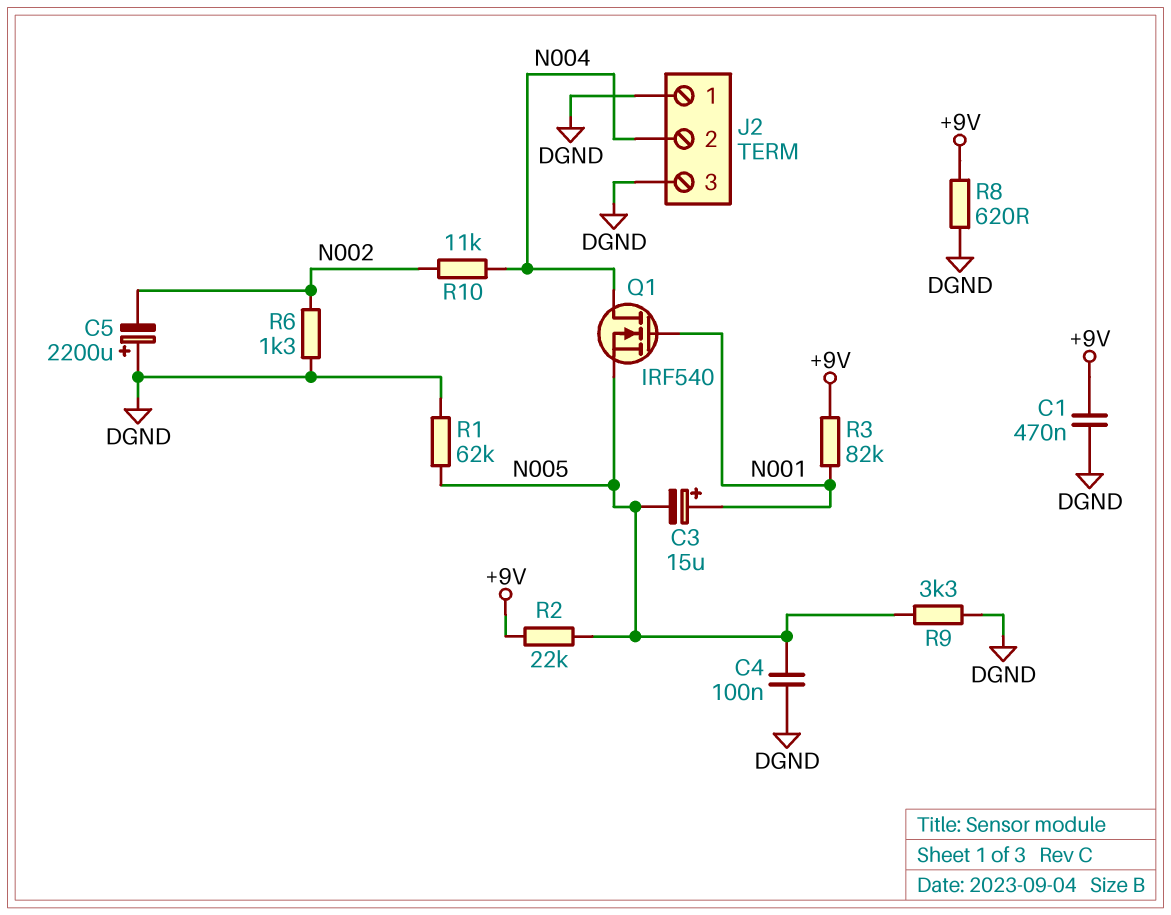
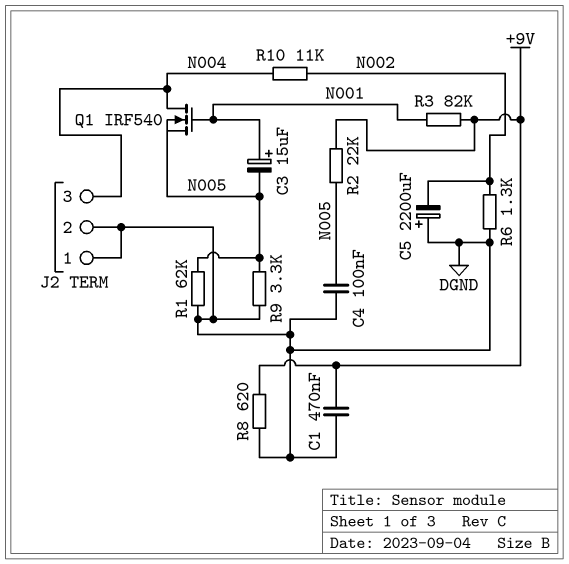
J2 pin 2: N004 -> DGND
J2 pin 3: DGND -> N004

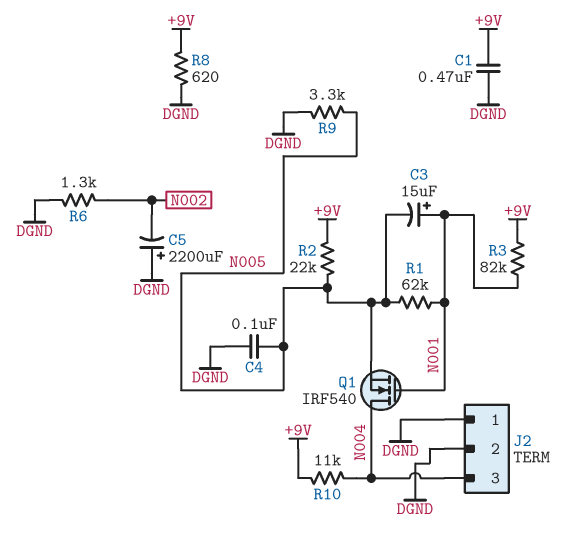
R1: 62k (DGND, N005) -> 62k (N001, N005)
R10: 11k (N002, N004) -> 11k (+9V, N004)

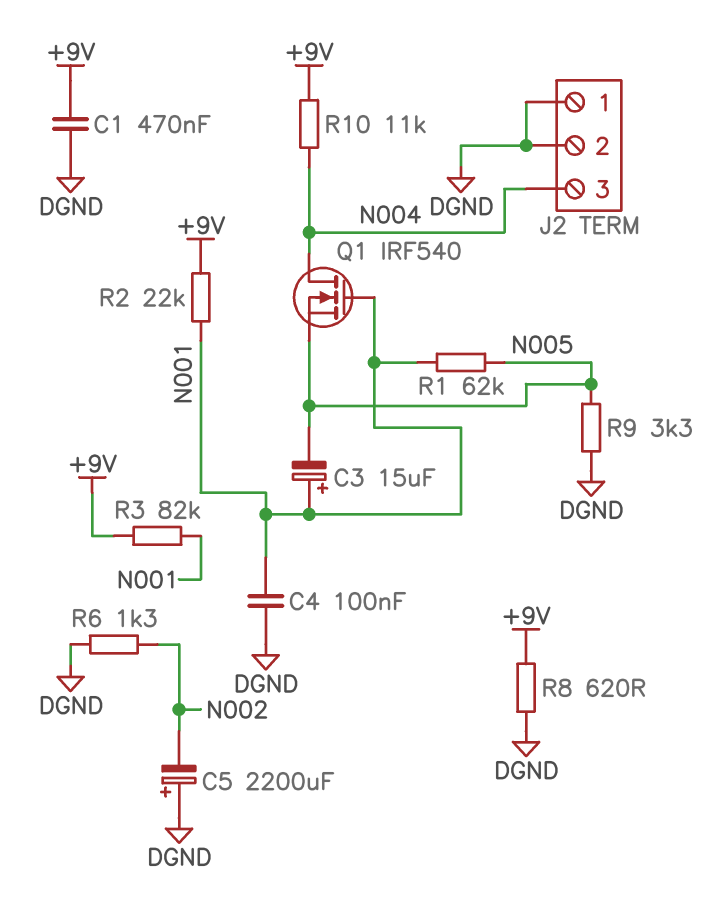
C4: 100nF (DGND, N005) -> 100nF (DGND, N001)
R2: 22k (+9V, N005) -> 22k (+9V, N001)

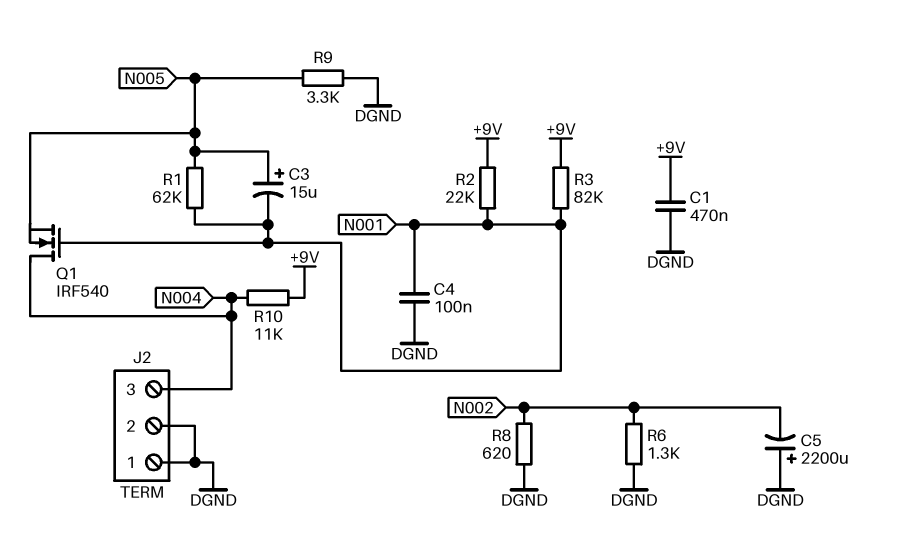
C3: 15uF (plus N001, minus N005) -> 15uF (plus N005, minus N001)
R8: 620 (+9V, DGND) -> 620 (DGND, N002)

